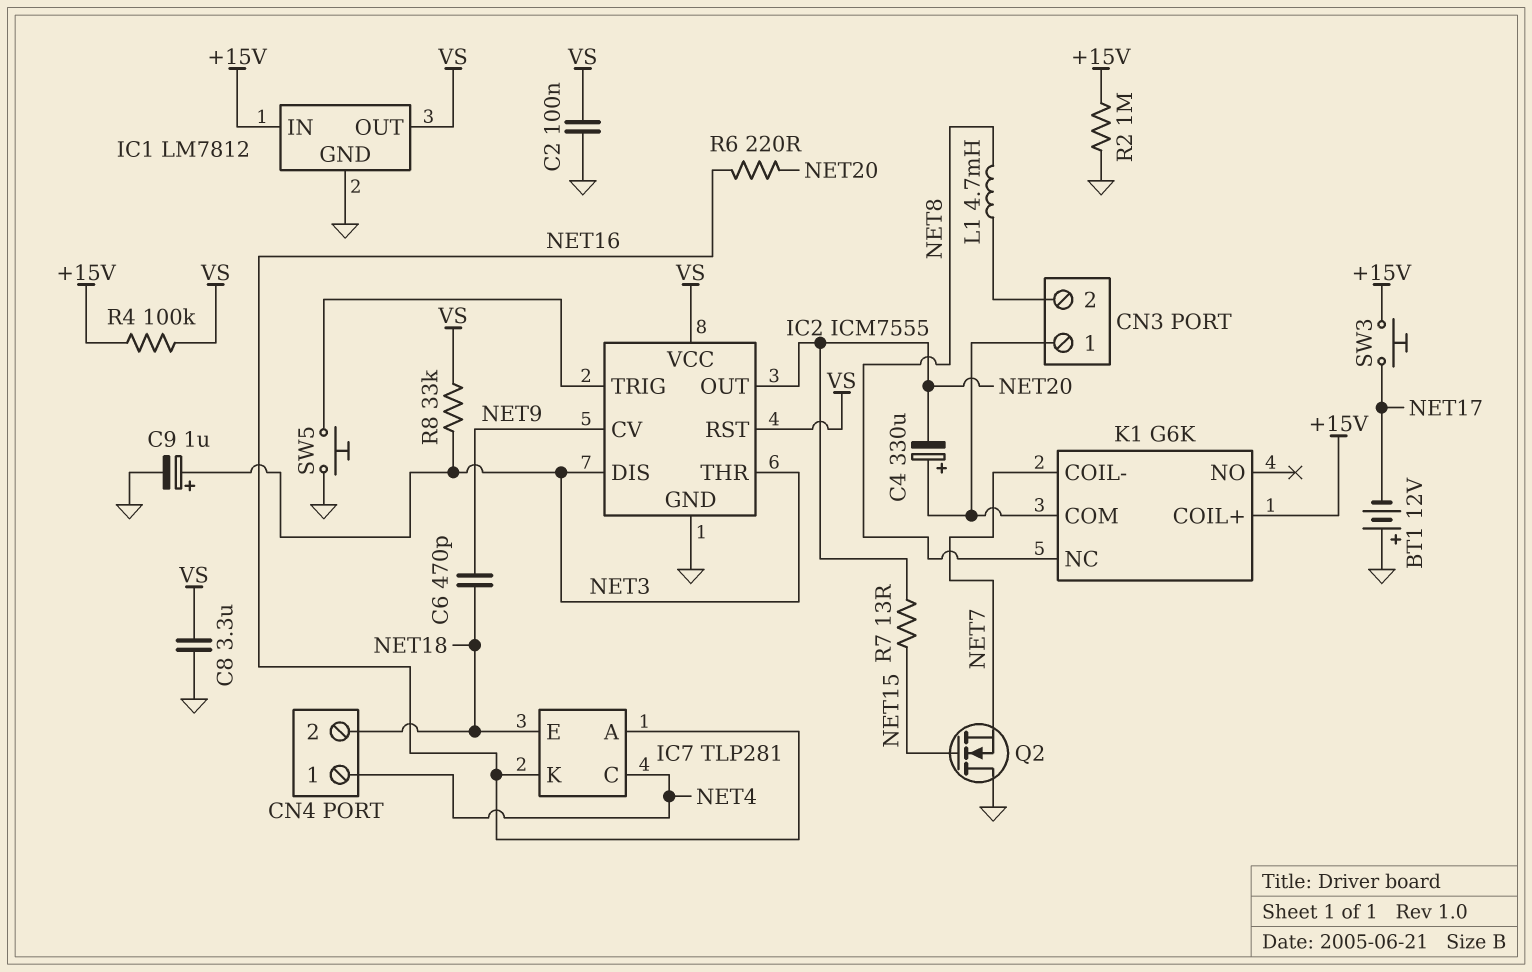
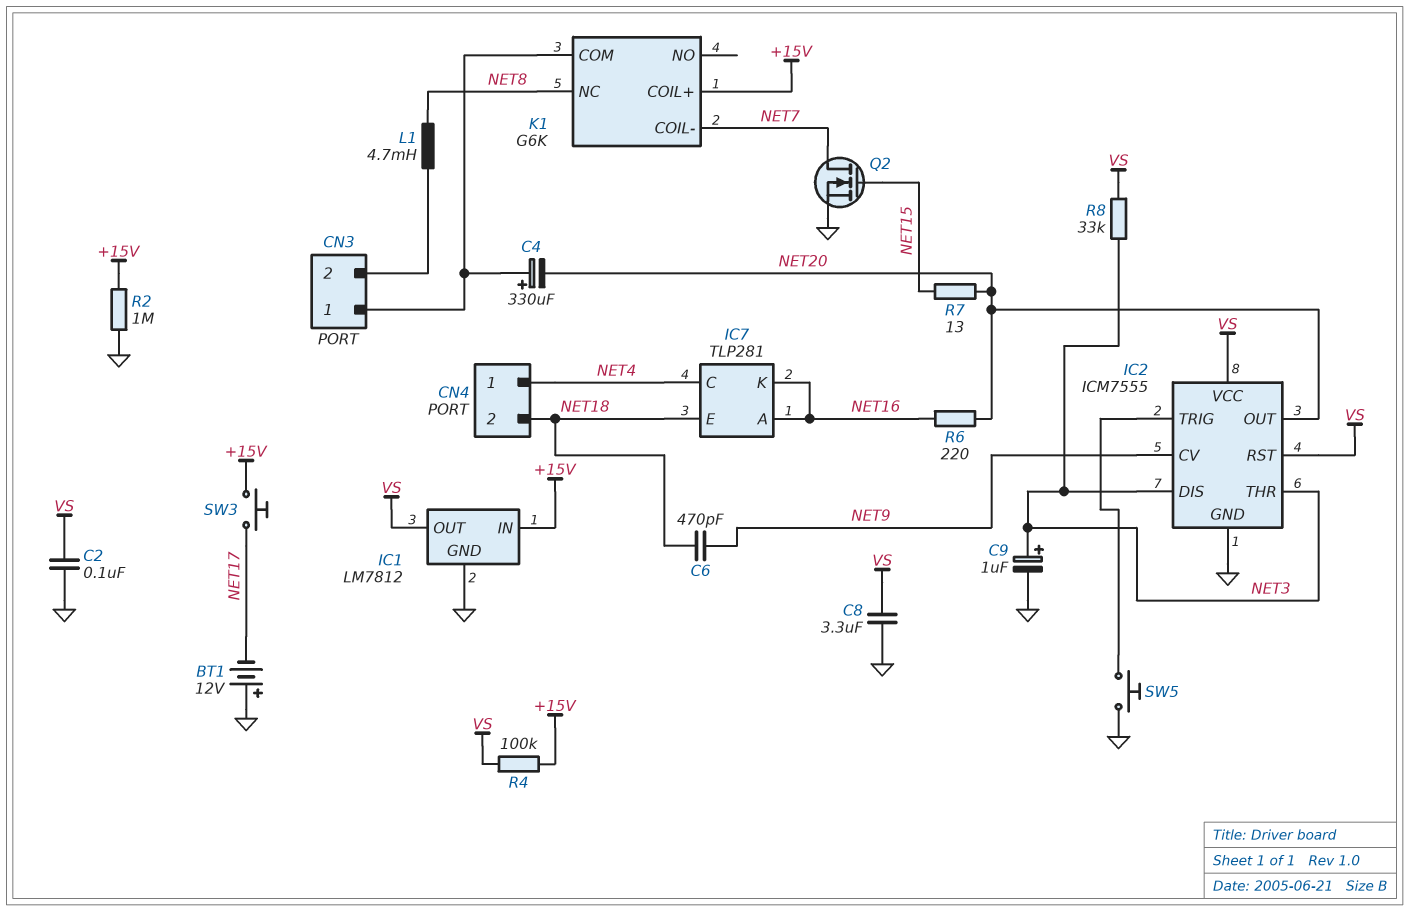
Q2: NMOS (G NET15, D GND, S NET7) -> NMOS (G NET15, D NET7, S GND)

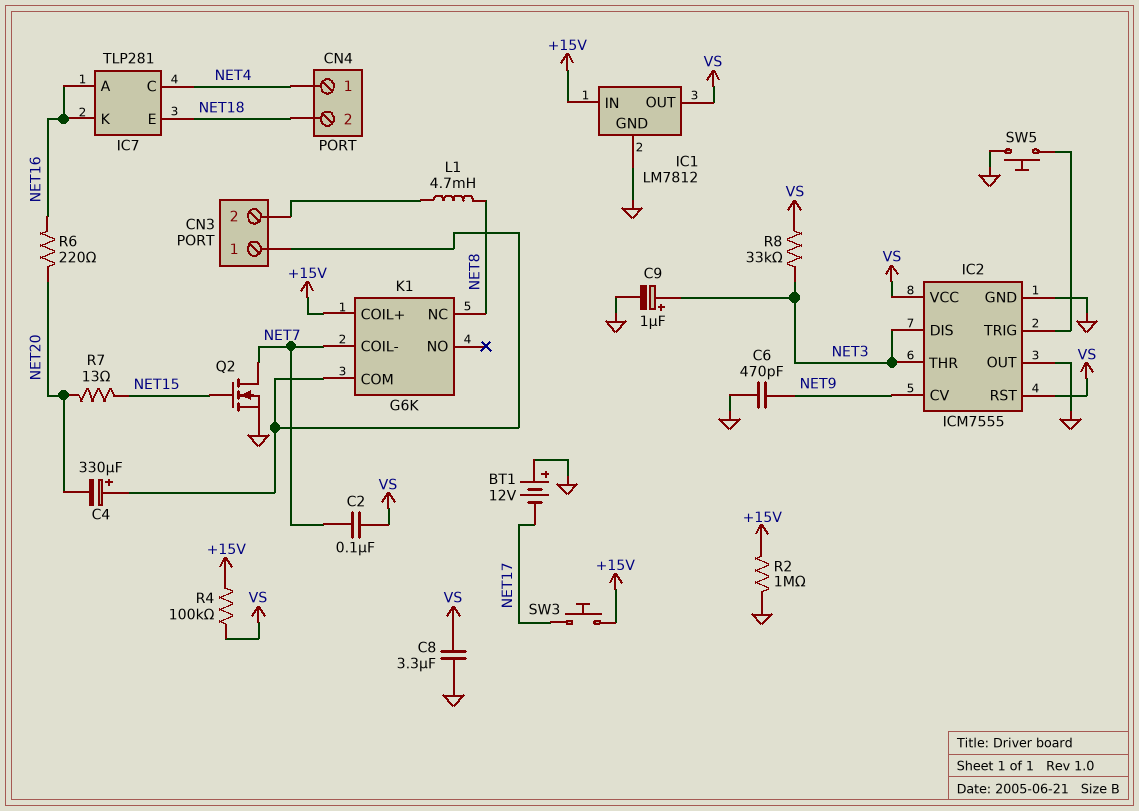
C2: 100nF (GND, VS) -> 100nF (NET7, VS)
C6: 470pF (NET9, NET18) -> 470pF (GND, NET9)
IC2 pin OUT: NET20 -> GND

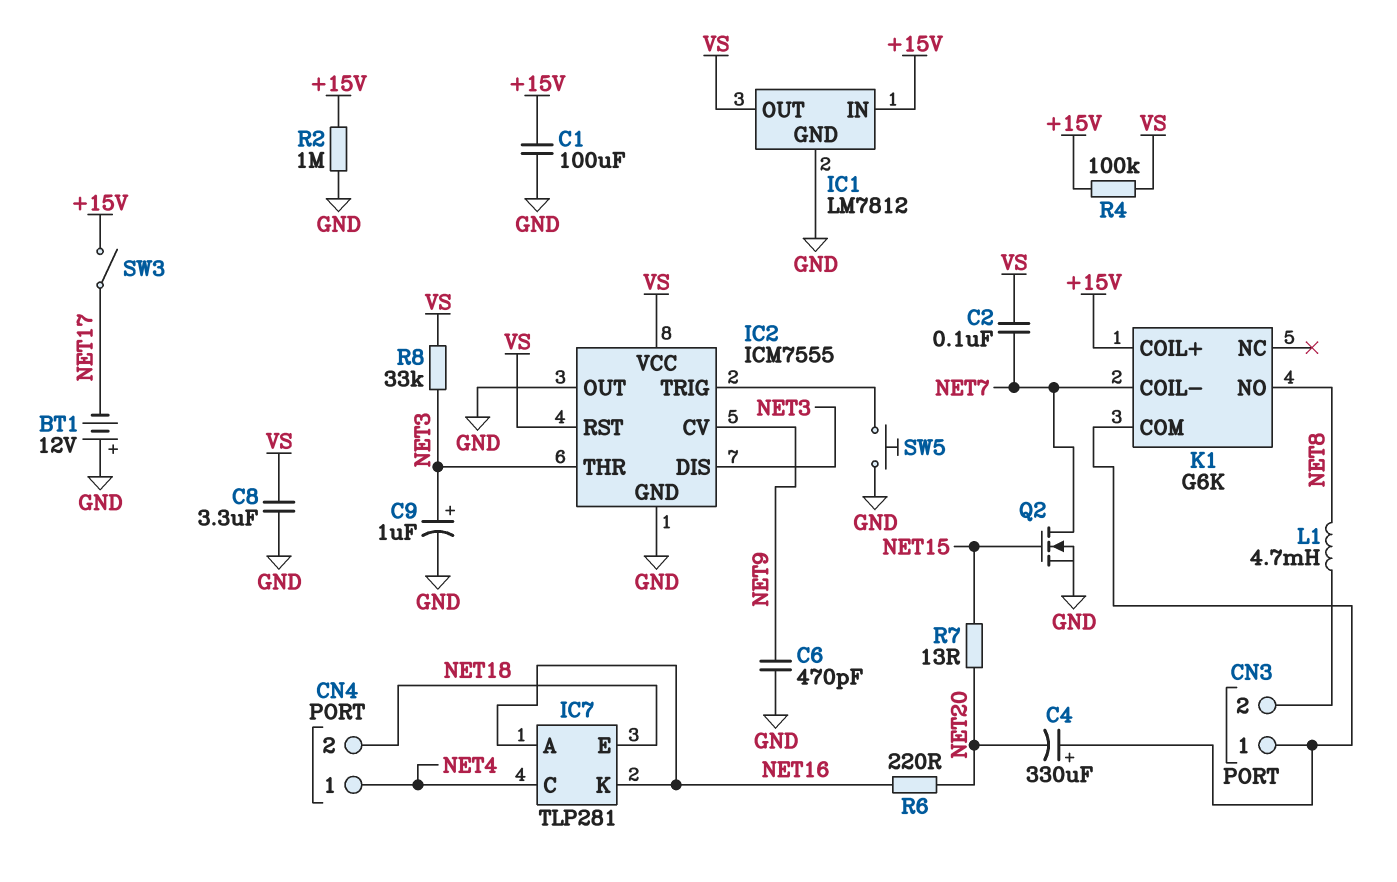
C1: none -> 100uF (+15V, GND)
K1 pin NC: NET8 -> none
K1 pin NO: none -> NET8
SW3: button (+15V, NET17) -> switch (+15V, NET17)

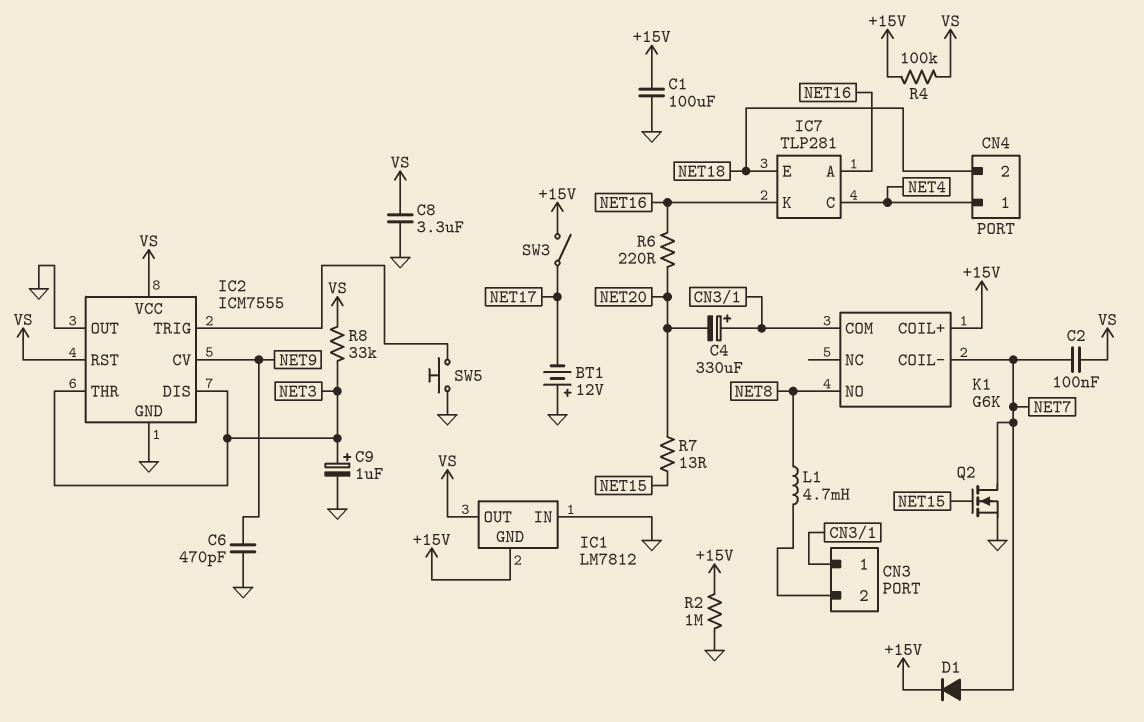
D1: none -> diode (A NET7, K +15V)
IC1 pin GND: GND -> +15V
IC1 pin IN: +15V -> GND

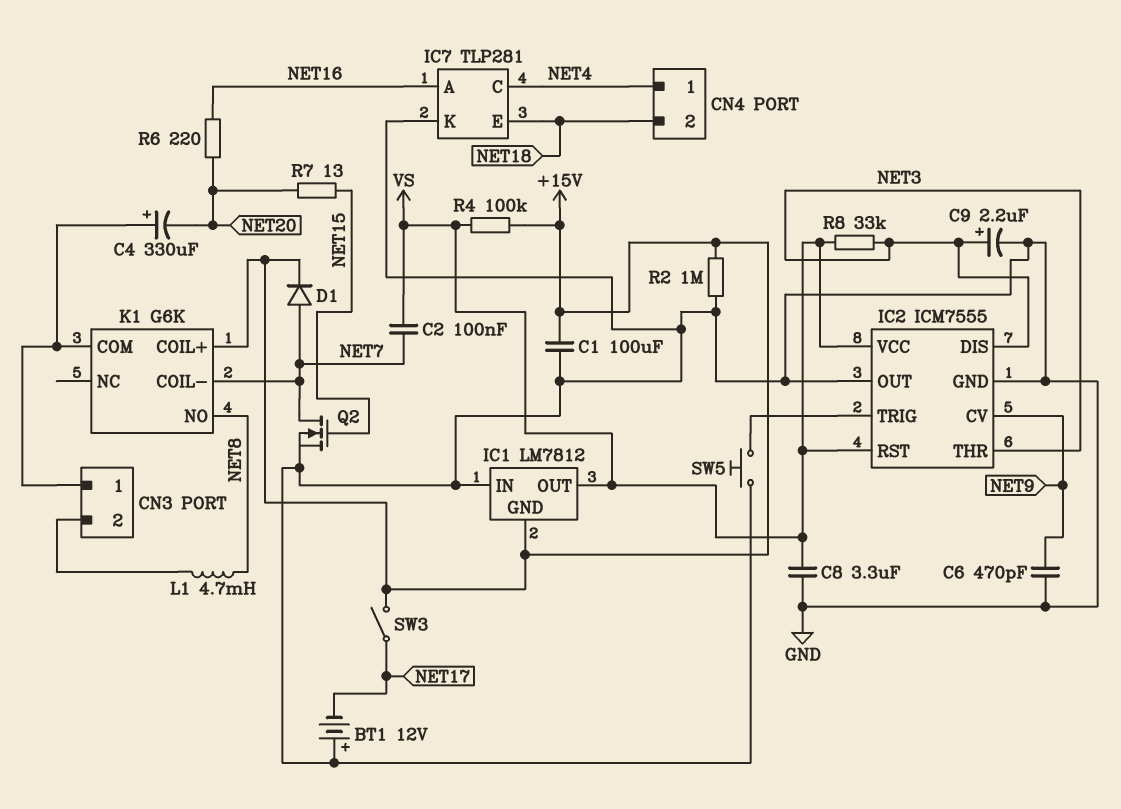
C9: 1uF (plus NET3, minus GND) -> 2.2uF (plus NET3, minus GND)
IC7 pin K: NET16 -> GND

